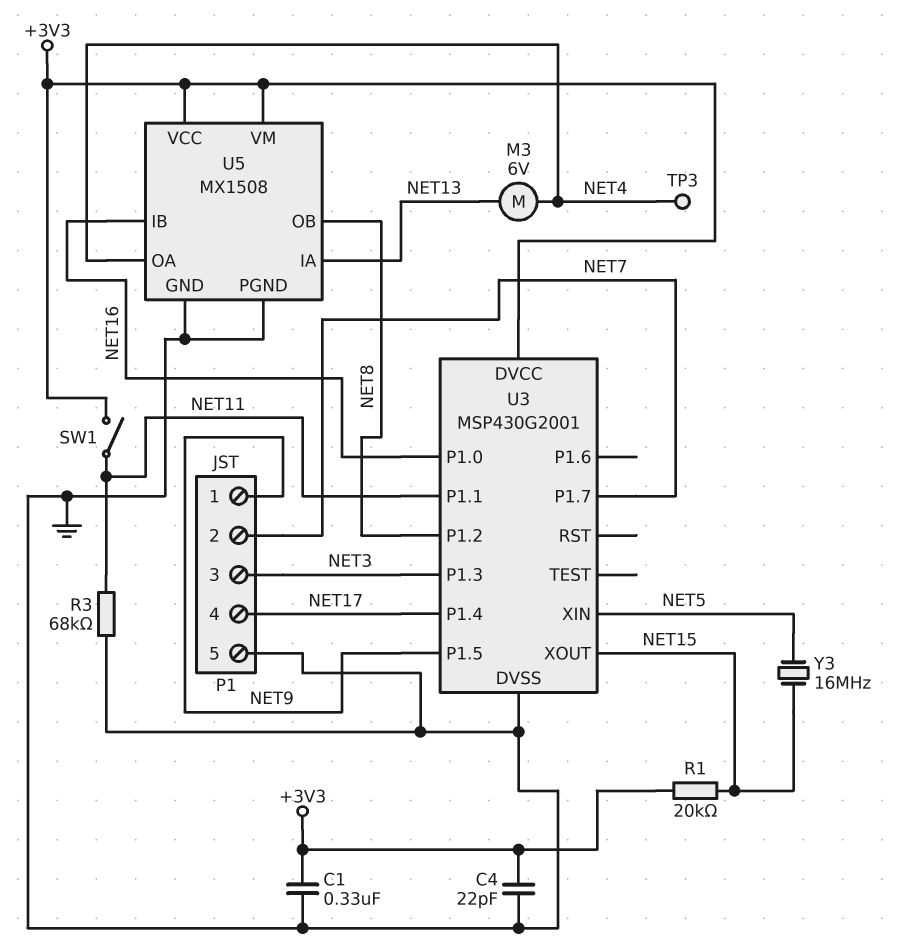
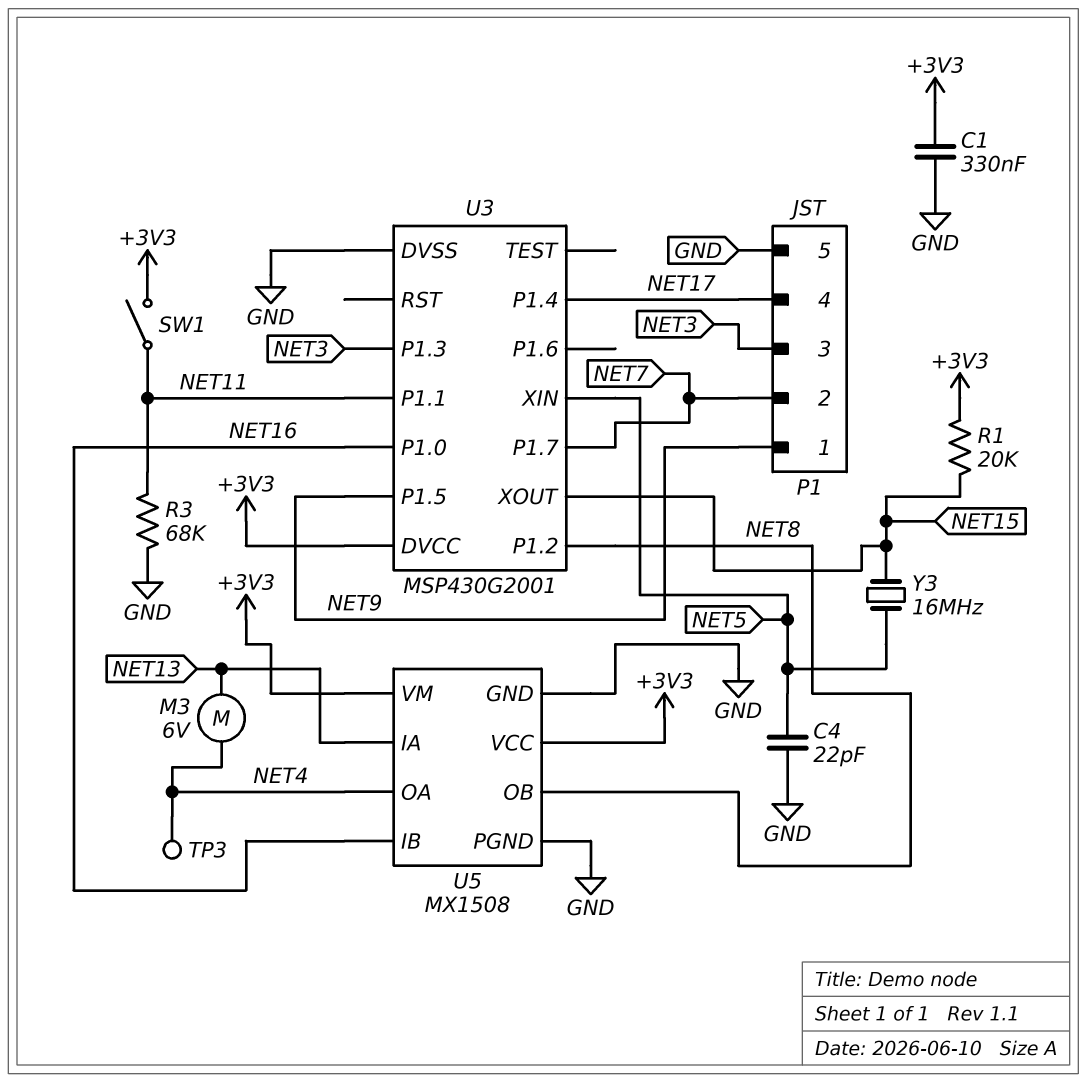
C4: 22pF (+3V3, GND) -> 22pF (GND, NET5)

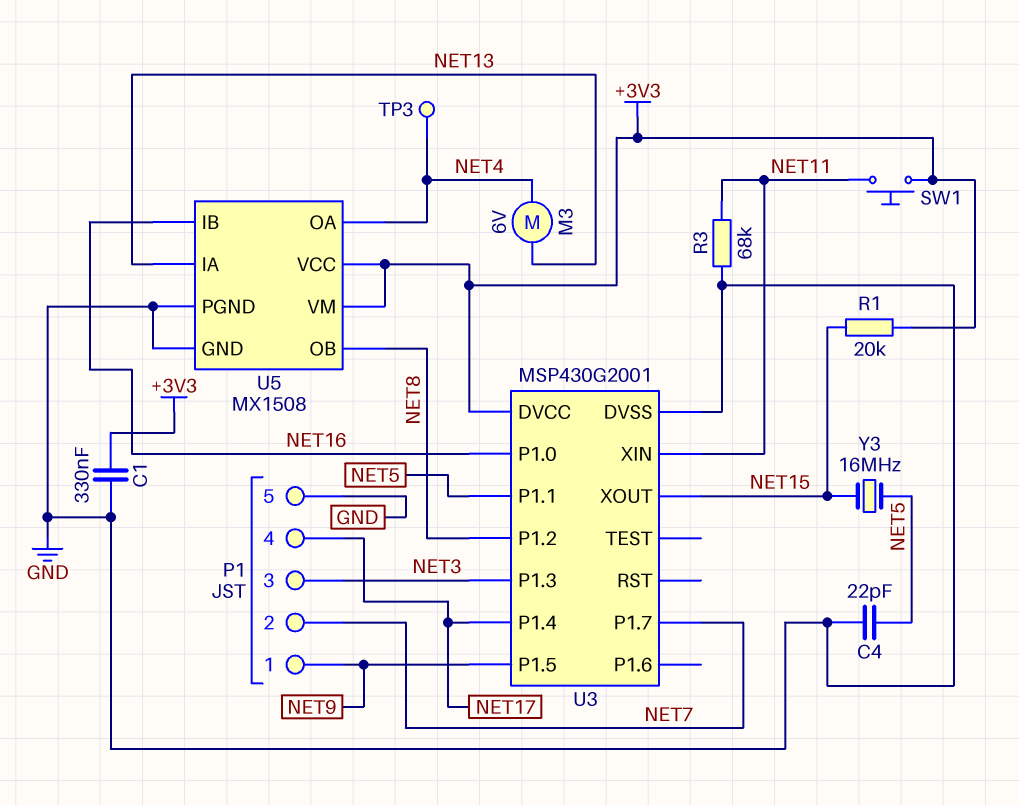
SW1: switch (+3V3, NET11) -> button (+3V3, NET11)
U3 pin P1.1: NET11 -> NET5
U3 pin XIN: NET5 -> NET11

